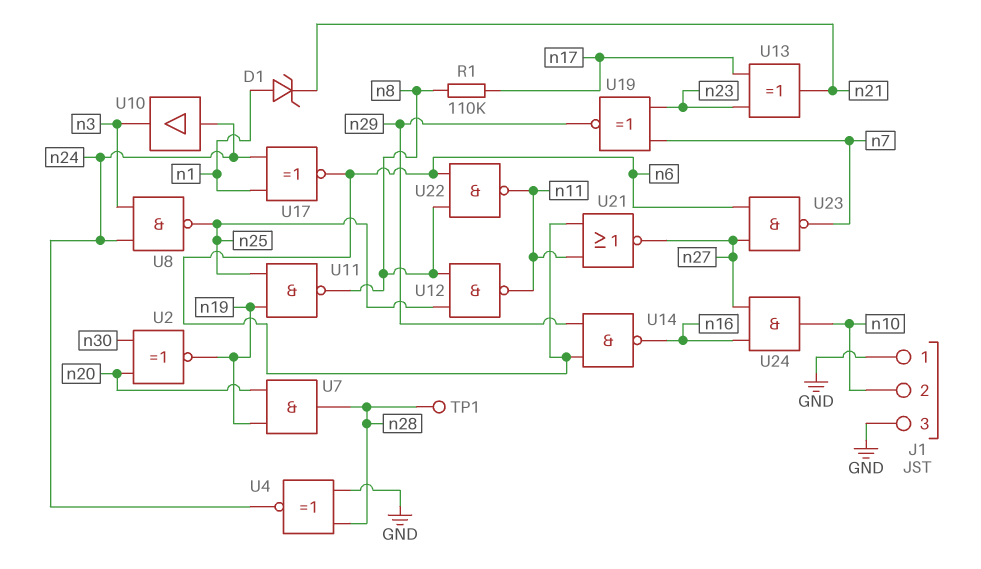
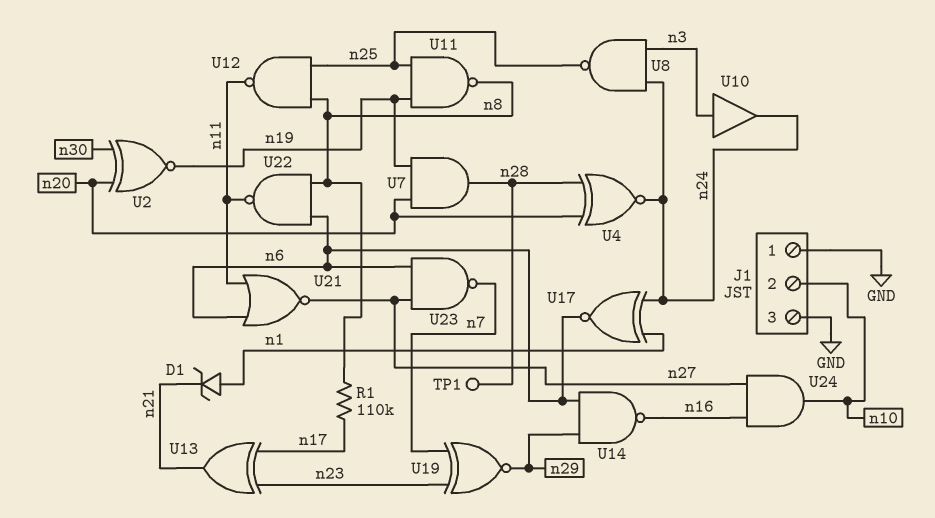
U4: XNOR (in GND, in n28, out n24) -> XNOR (in n20, in n28, out n24)
U10: buffer (in n24, out n3) -> buffer (in n3, out n24)

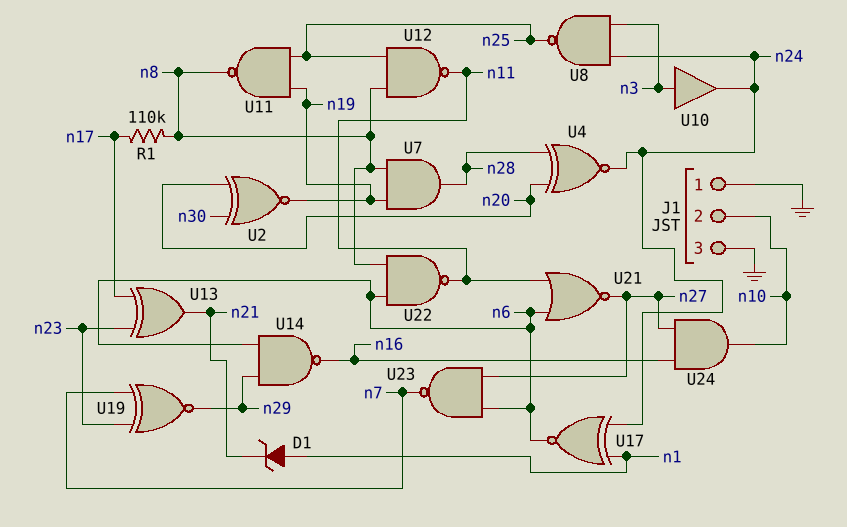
TP1: test point (n28) -> none
U7: AND (in n19, in n20, out n28) -> AND (in n8, in n19, out n28)

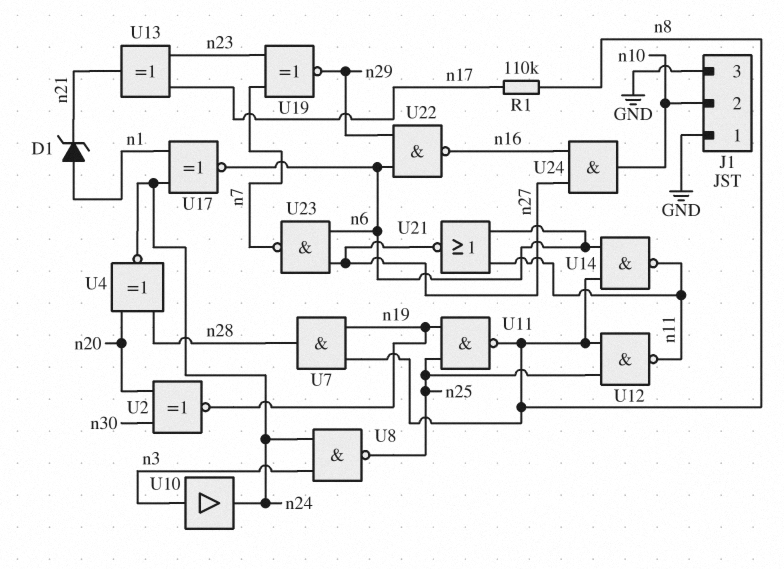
U14: NAND (in n6, in n29, out n16) -> NAND (in n6, in n8, out n11)
U22: NAND (in n6, in n8, out n11) -> NAND (in n6, in n29, out n16)

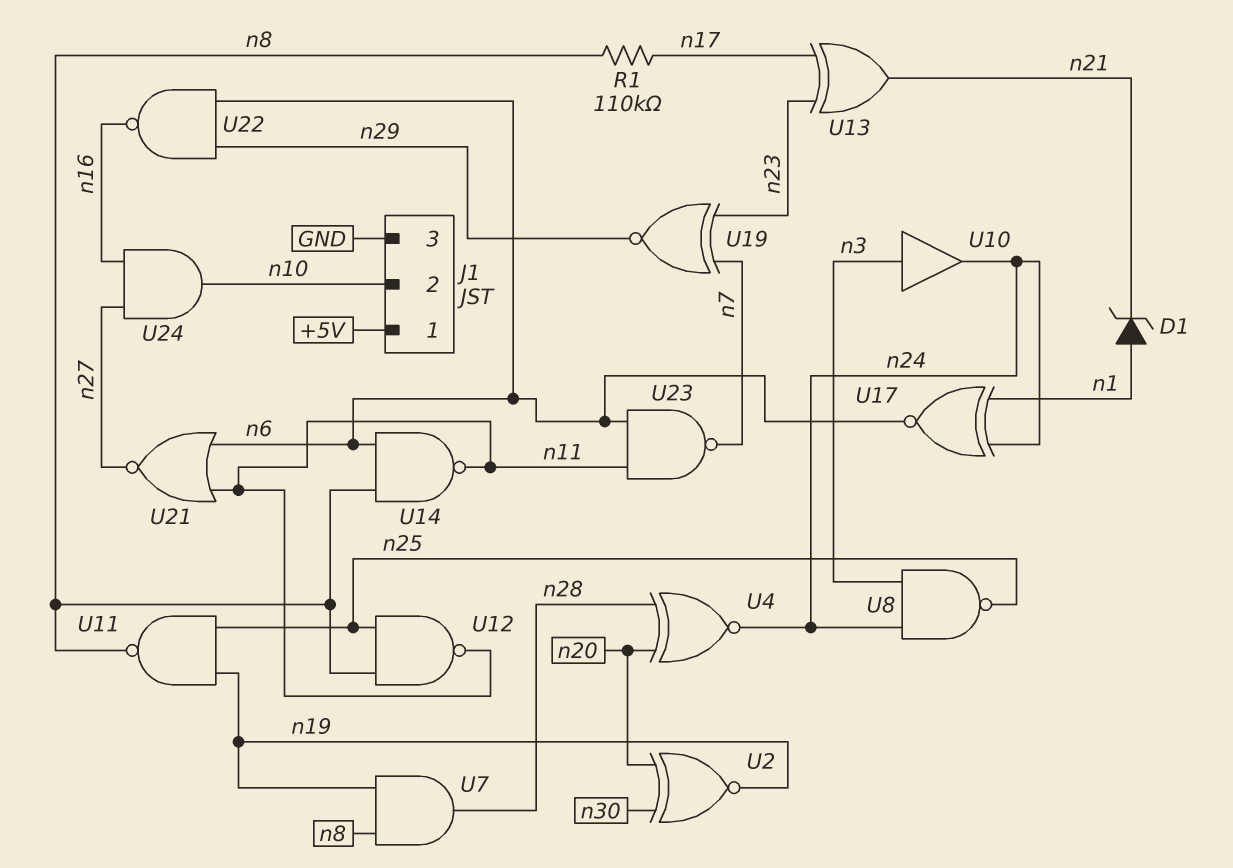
J1 pin 1: GND -> +5V
U23: NAND (in n6, in n27, out n7) -> NAND (in n6, in n11, out n7)

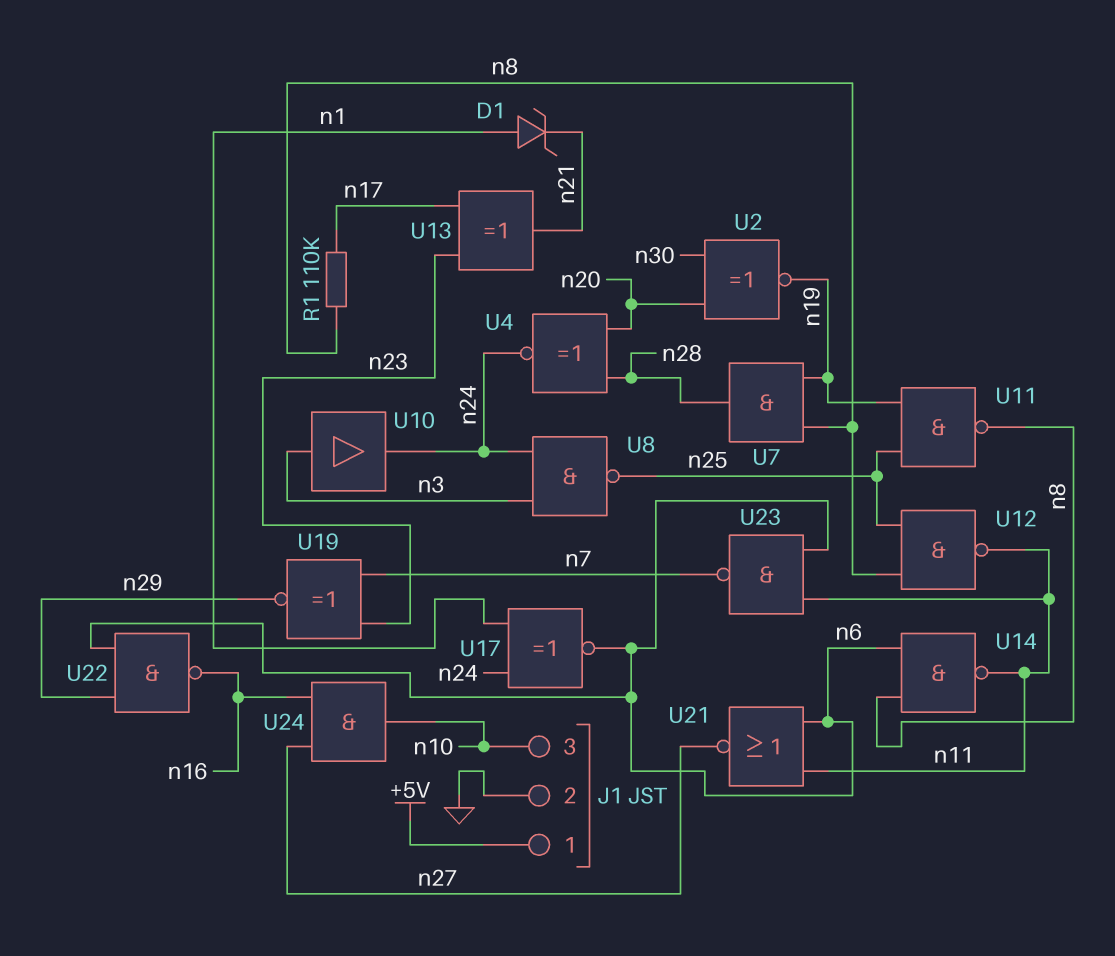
J1 pin 2: n10 -> GND
J1 pin 3: GND -> n10

